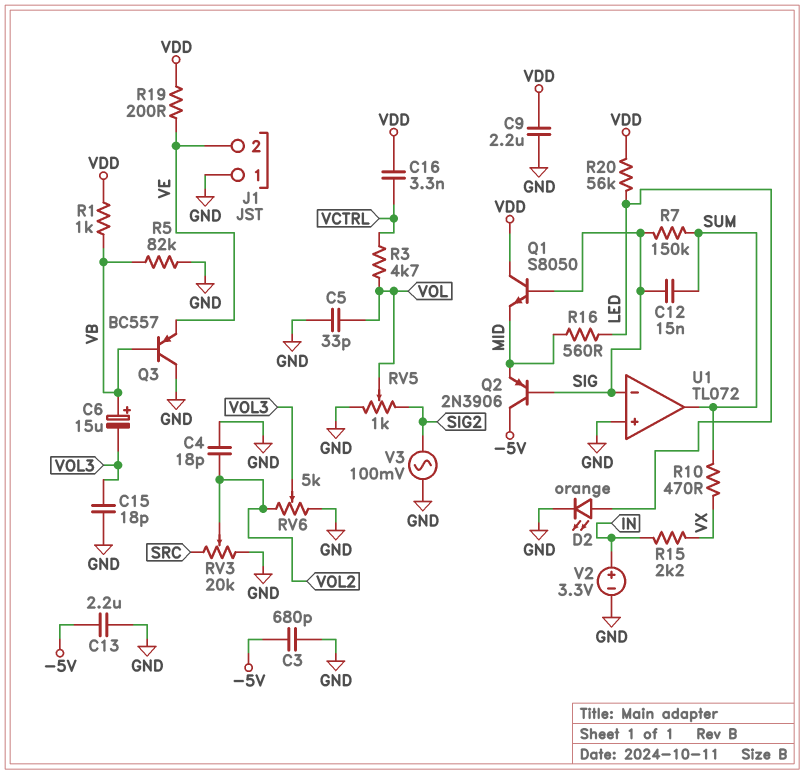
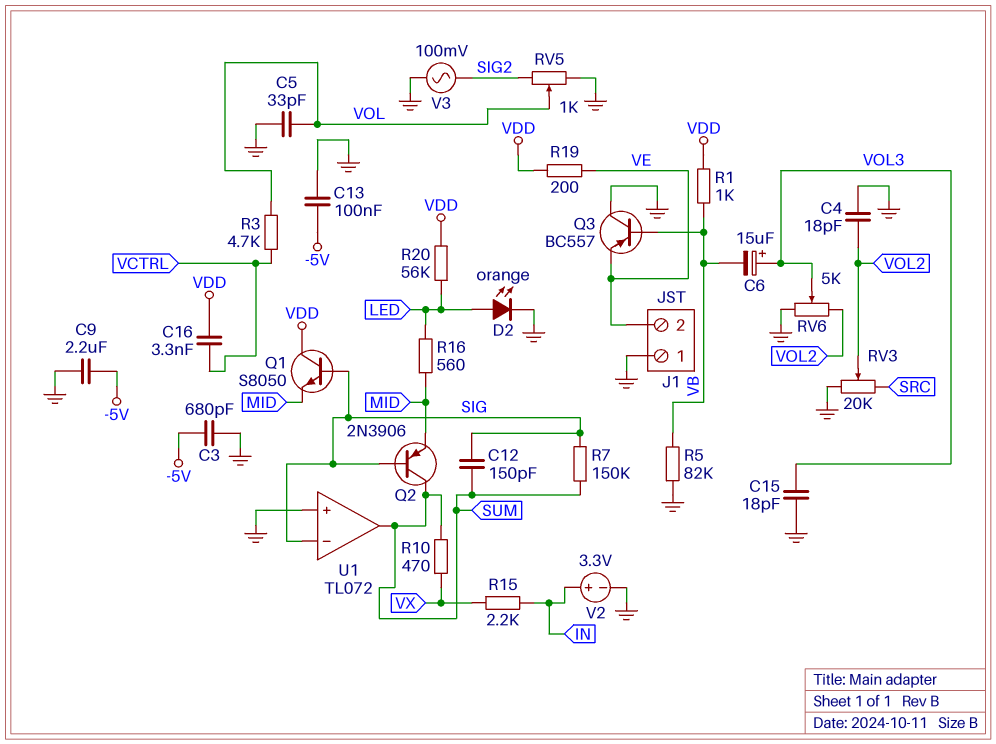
C6: 15uF (plus VB, minus VOL3) -> 15uF (plus VOL3, minus VB)
C9: 2.2uF (GND, VDD) -> 2.2uF (-5V, GND)
C12: 15nF (SIG, SUM) -> 150pF (SIG, SUM)
C13: 2.2uF (-5V, GND) -> 100nF (-5V, GND)
Q2: PNP 2N3906 (B SIG, C -5V, E MID) -> PNP 2N3906 (B SIG, C SUM, E MID)

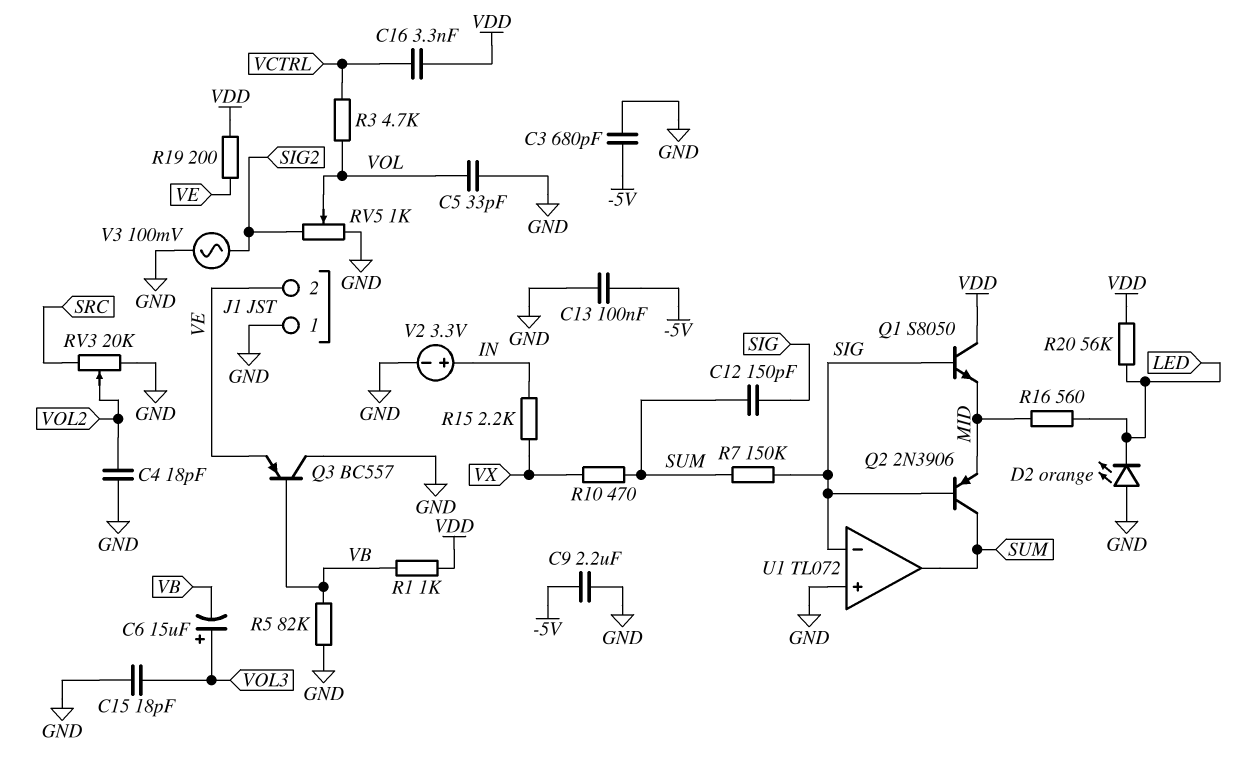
D2: LED orange (A LED, K GND) -> LED orange (A GND, K LED)
RV6: 5k (GND, VOL2, wiper VOL3) -> none

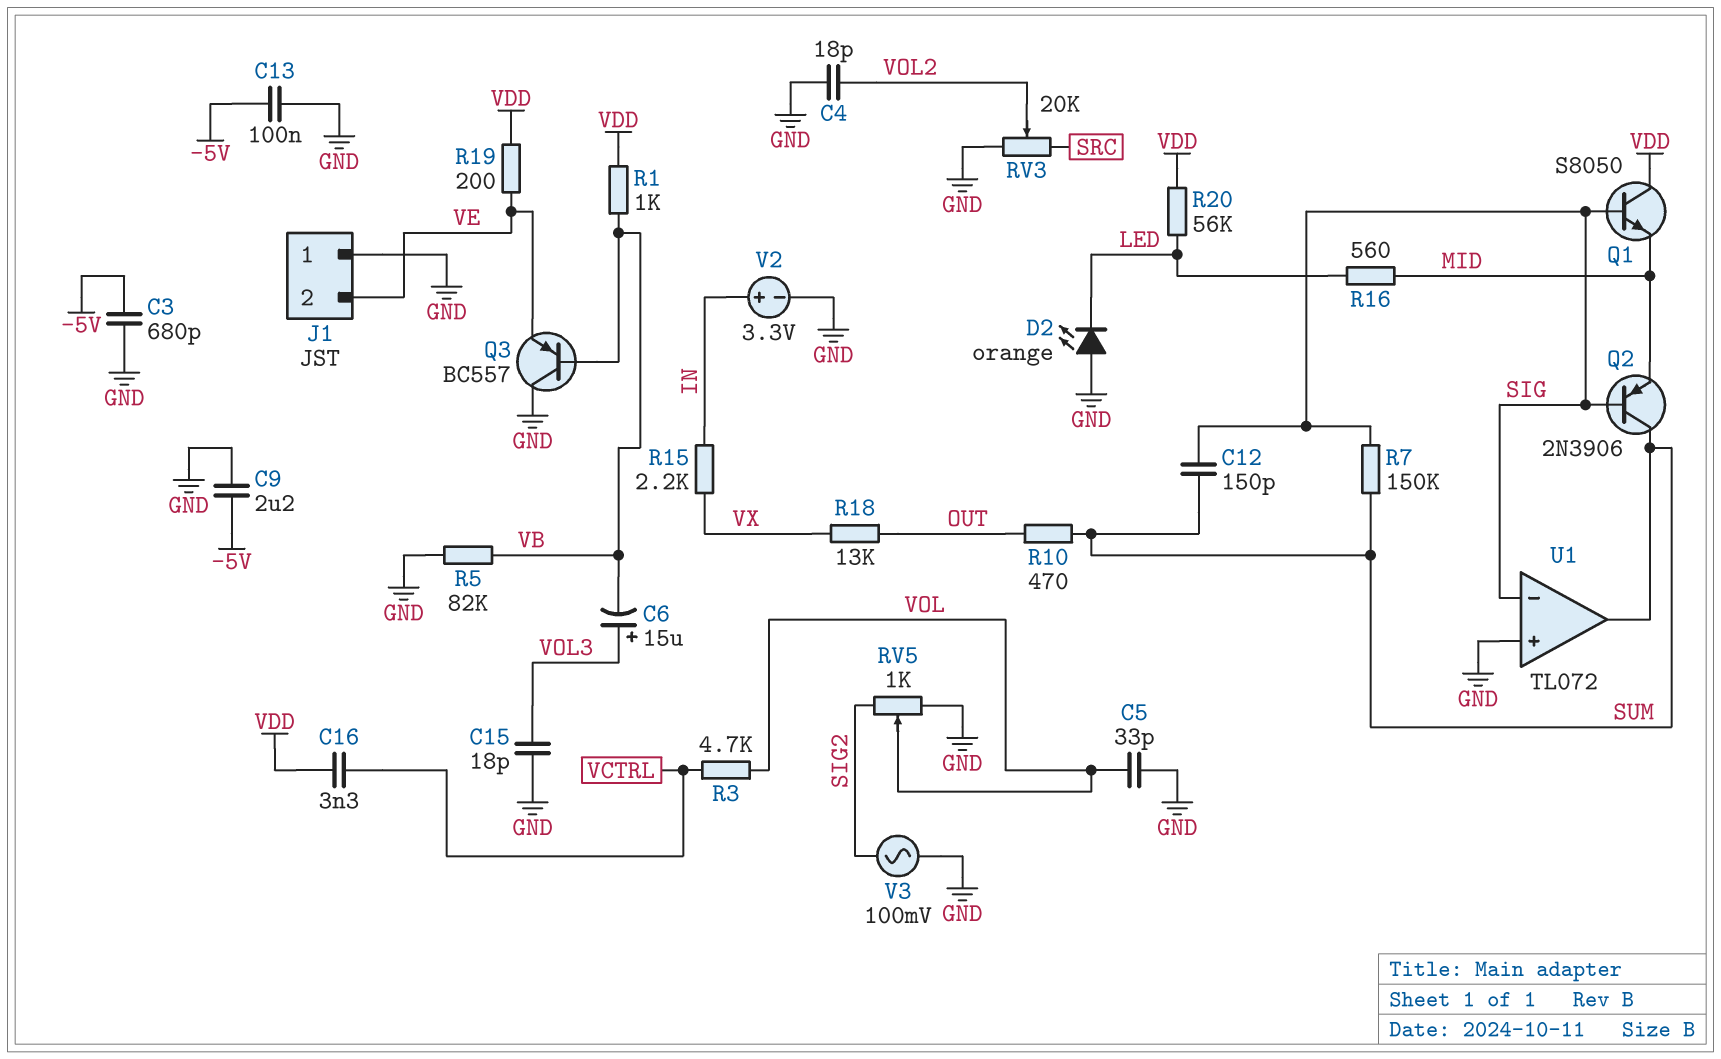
R10: 470 (SUM, VX) -> 470 (OUT, SUM)
R18: none -> 13k (OUT, VX)

